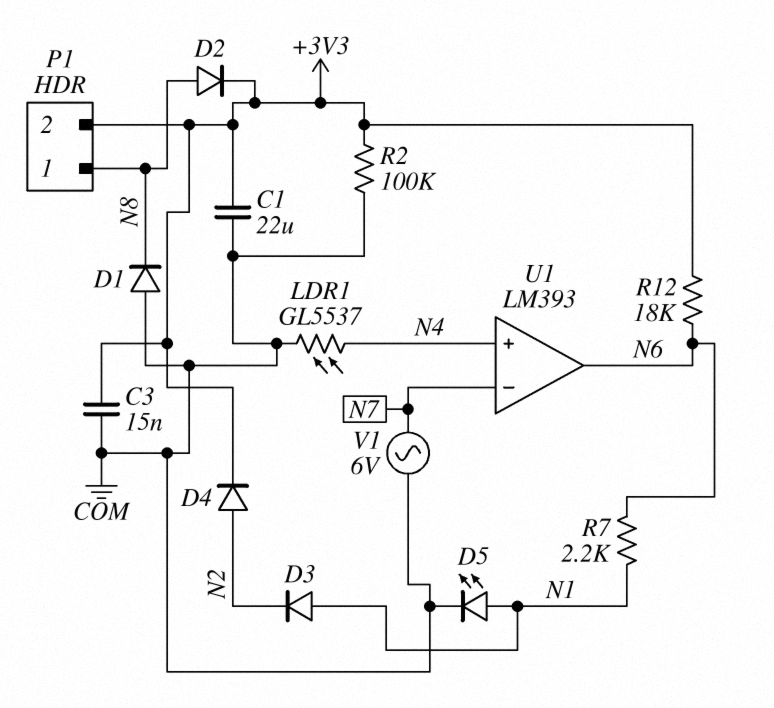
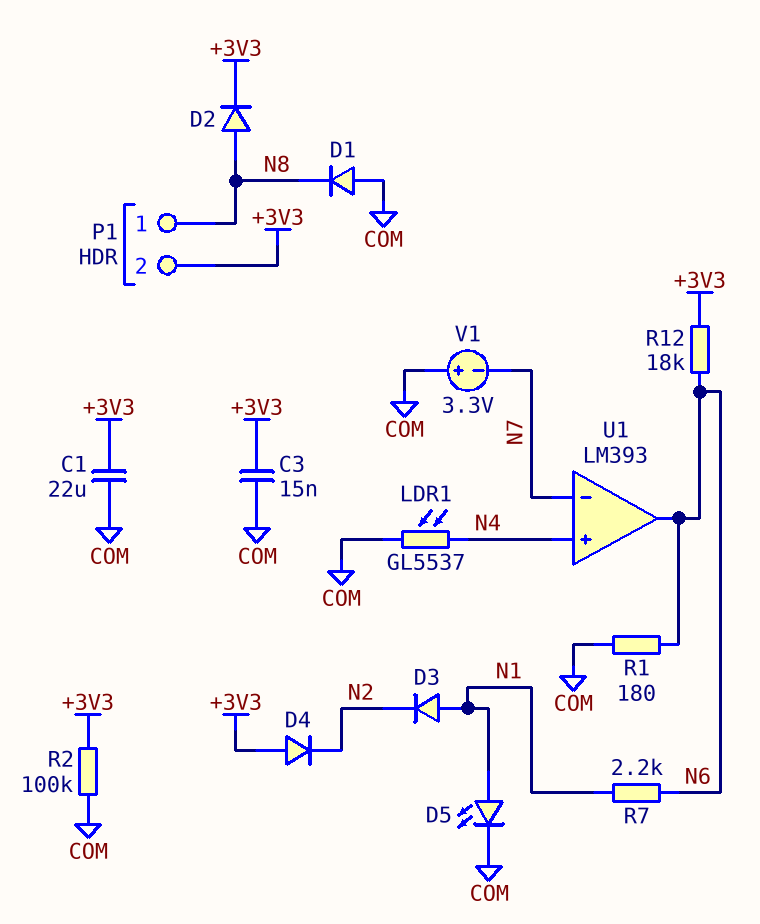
D4: diode (A N2, K +3V3) -> diode (A +3V3, K N2)
R1: none -> 180 (COM, N6)
V1: AC 6V (COM, N7) -> 3.3V (plus COM, minus N7)

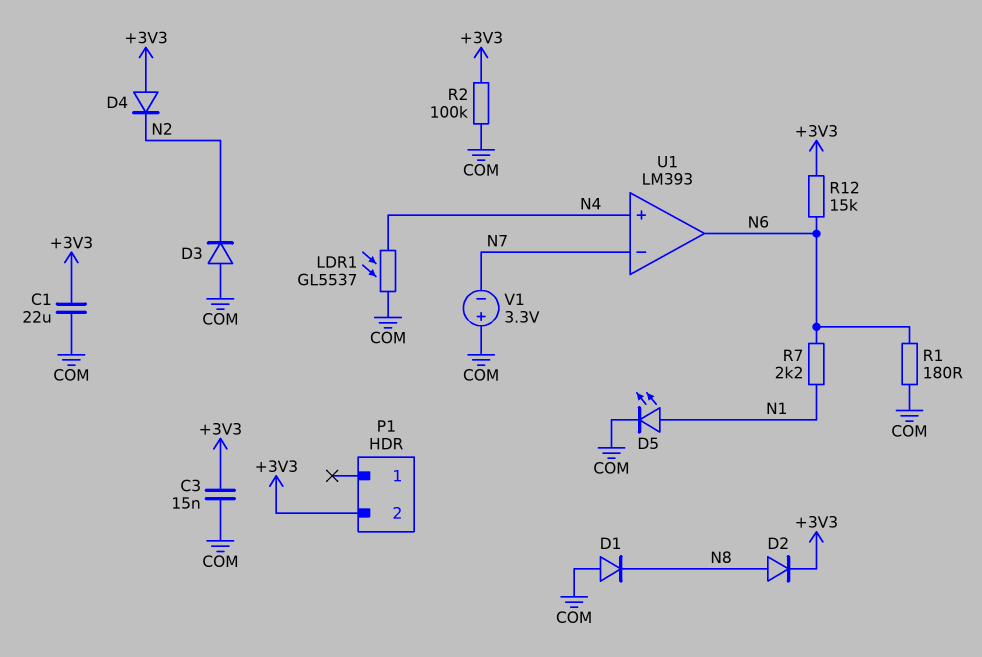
D3: diode (A N1, K N2) -> diode (A COM, K N2)
P1 pin 1: N8 -> none
R12: 18k (+3V3, N6) -> 15k (+3V3, N6)

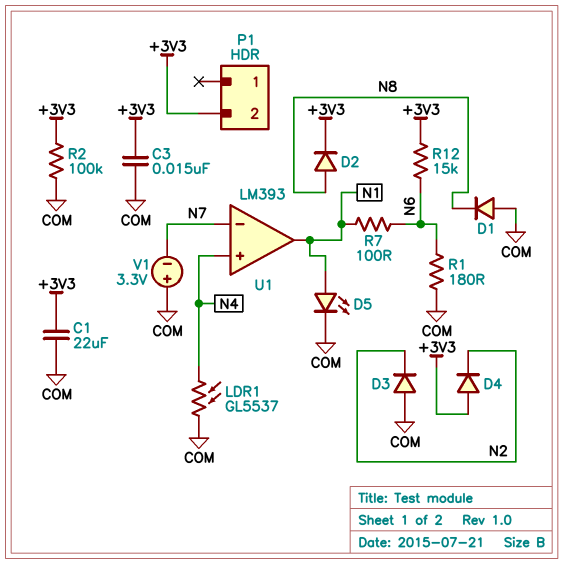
R7: 2.2k (N1, N6) -> 100 (N1, N6)
U1 pin out: N6 -> N1

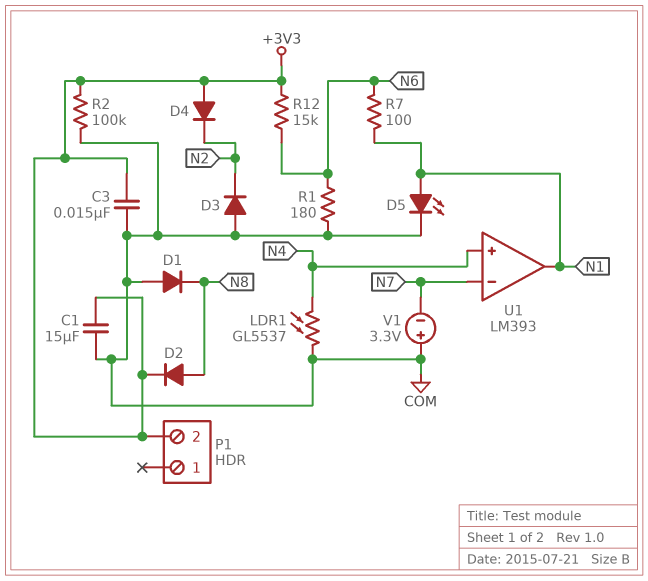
C1: 22uF (+3V3, COM) -> 15uF (+3V3, COM)

